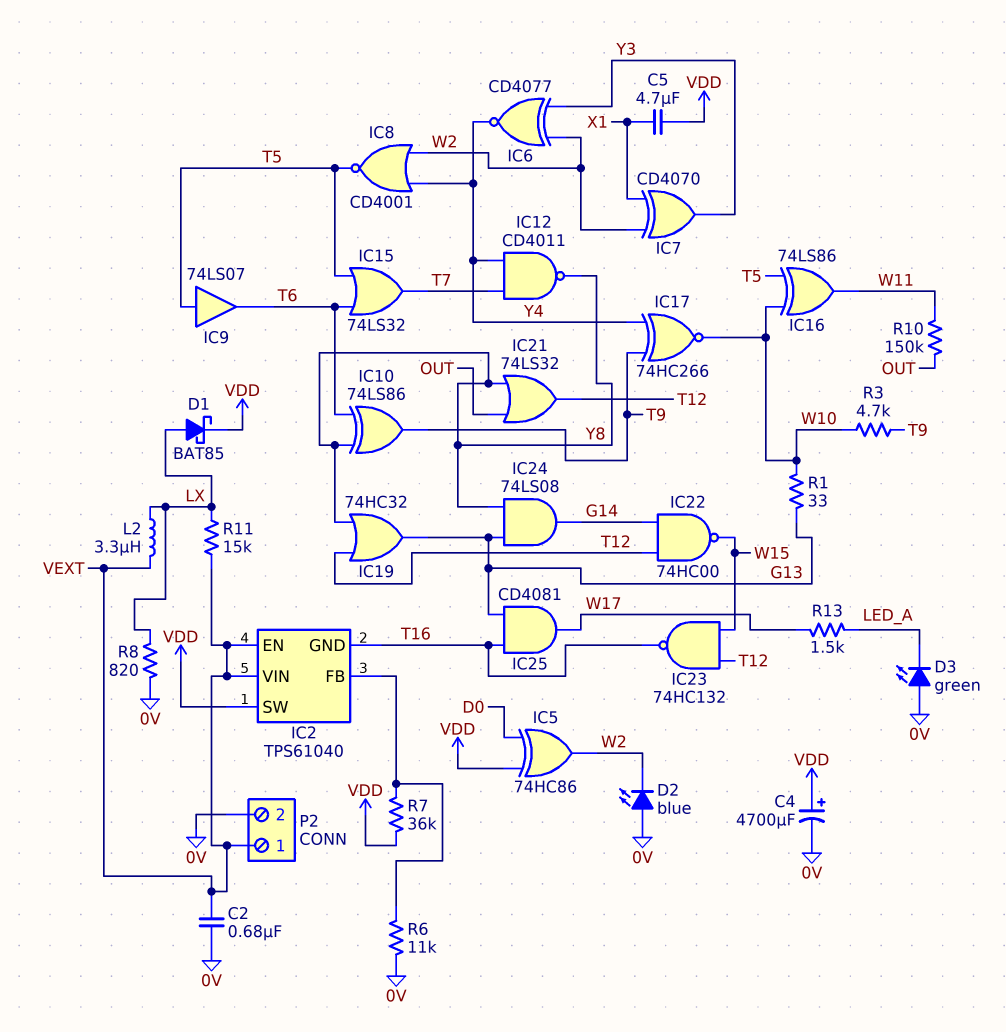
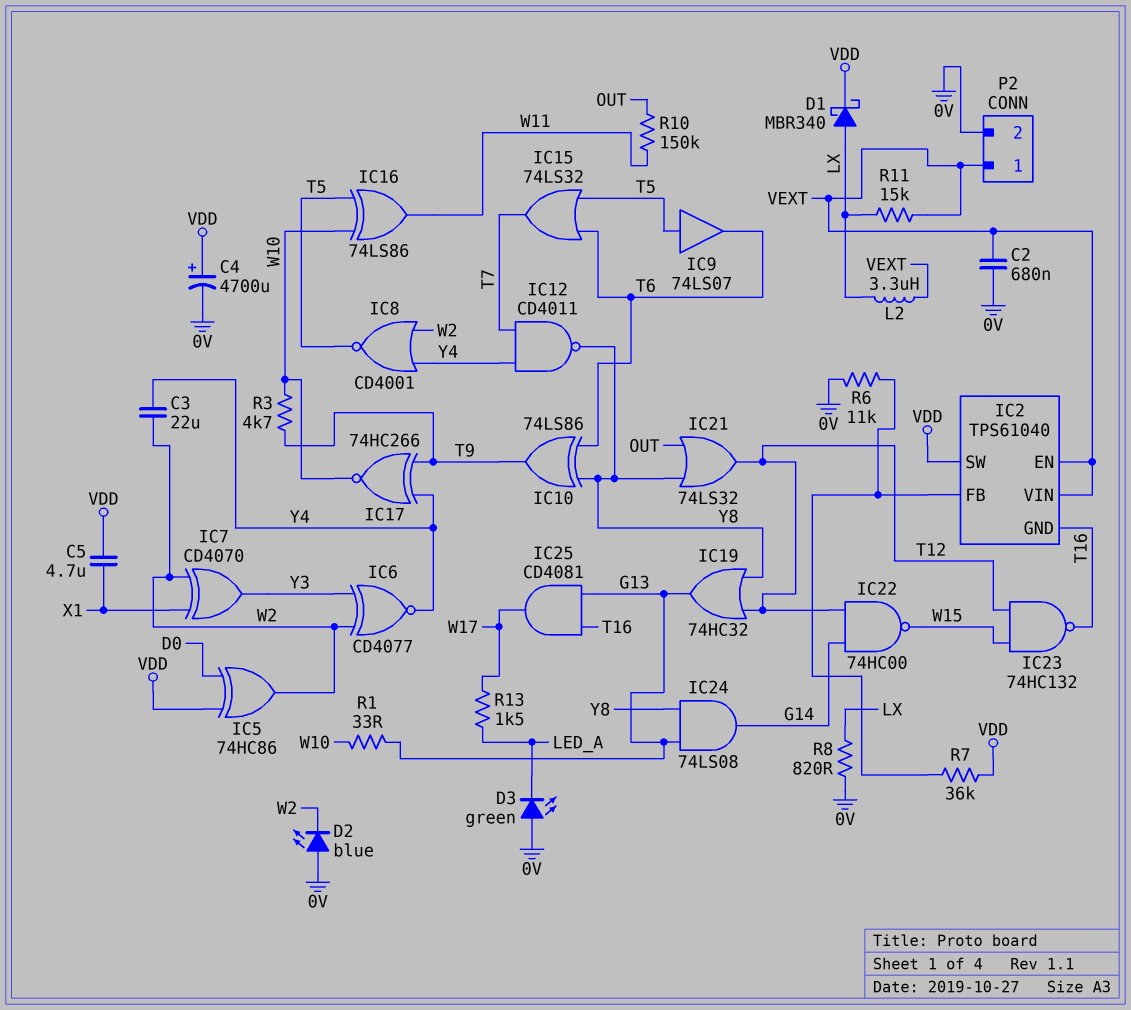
C3: none -> 22uF (W2, Y4)
D1: schottky BAT85 (A LX, K VDD) -> schottky MBR340 (A LX, K VDD)

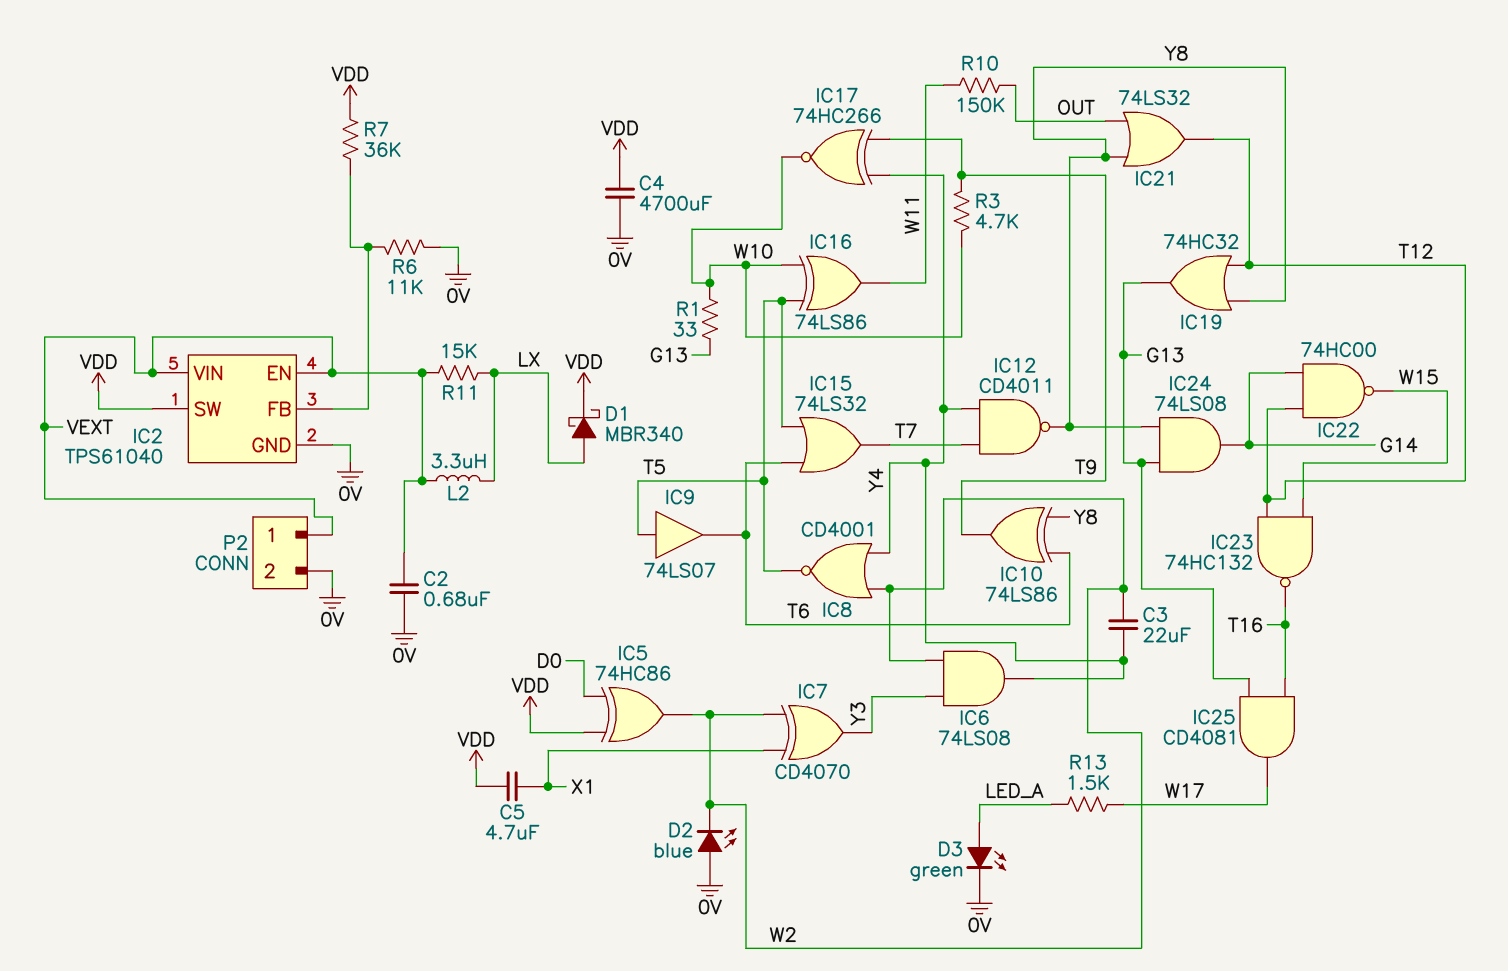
C4: 4700uF (plus VDD, minus 0V) -> 4700uF (0V, VDD)
D3: LED green (A 0V, K LED_A) -> LED green (A LED_A, K 0V)
IC2 pin GND: T16 -> 0V
IC6: XNOR CD4077 (in W2, in Y3, out Y4) -> AND 74LS08 (in W2, in Y3, out Y4)
R8: 820 (0V, LX) -> none

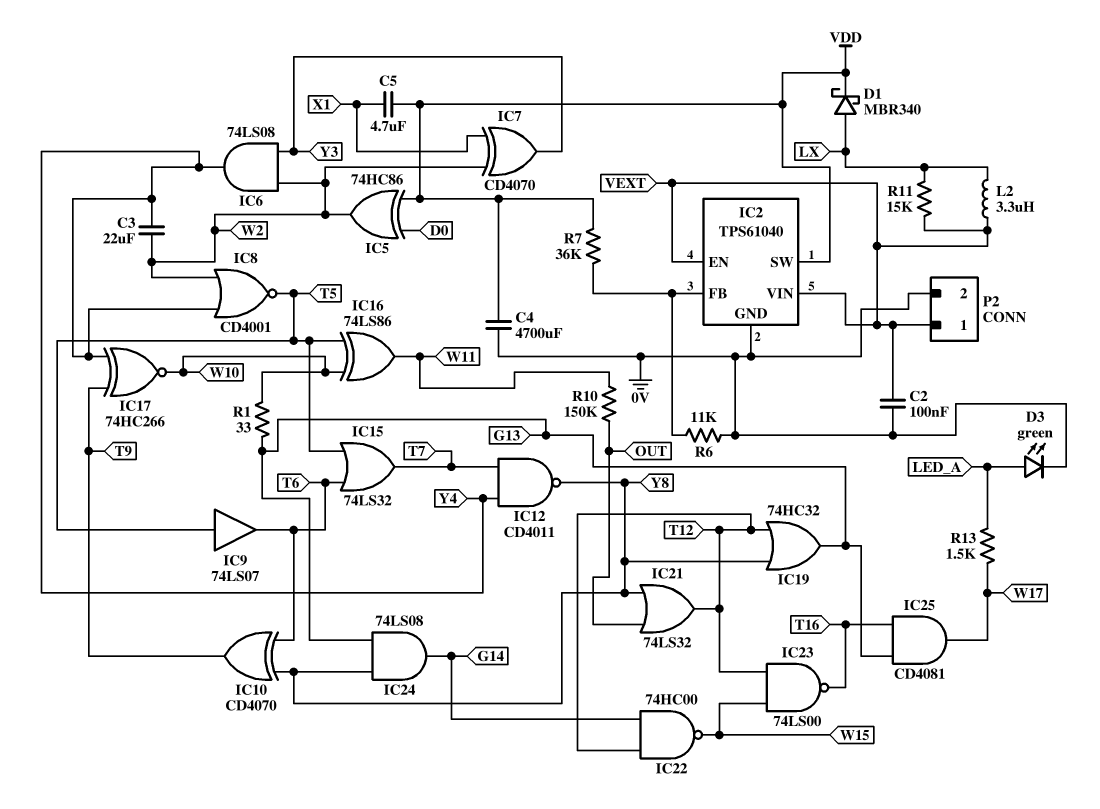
C2: 680nF (0V, VEXT) -> 100nF (0V, VEXT)
D2: LED blue (A 0V, K W2) -> none
IC10: XOR 74LS86 (in T6, in Y8, out T9) -> XOR CD4070 (in T6, in Y8, out T9)
IC23: NAND 74HC132 (in T12, in W15, out T16) -> NAND 74LS00 (in T12, in W15, out T16)
R3: 4.7k (T9, W10) -> none

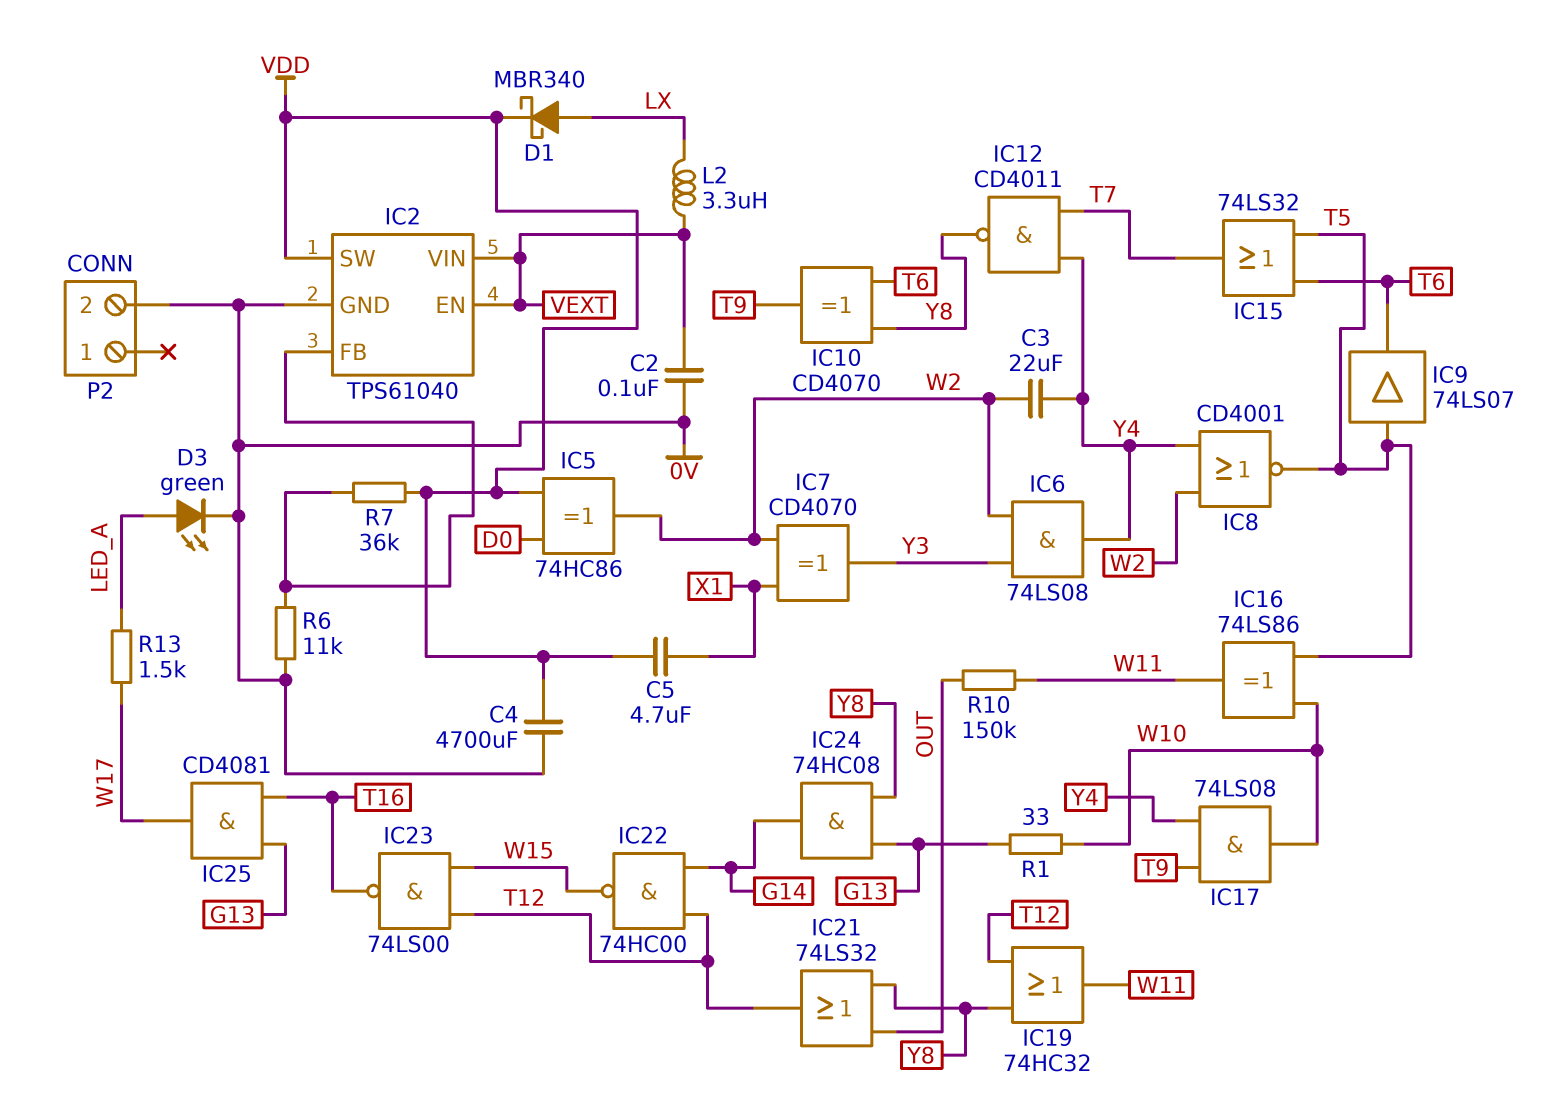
IC17: XNOR 74HC266 (in T9, in Y4, out W10) -> AND 74LS08 (in T9, in Y4, out W10)
IC19: OR 74HC32 (in T12, in Y8, out G13) -> OR 74HC32 (in T12, in Y8, out W11)
IC24: AND 74LS08 (in G13, in Y8, out G14) -> AND 74HC08 (in G13, in Y8, out G14)
P2 pin 1: VEXT -> none
R11: 15k (LX, VEXT) -> none

